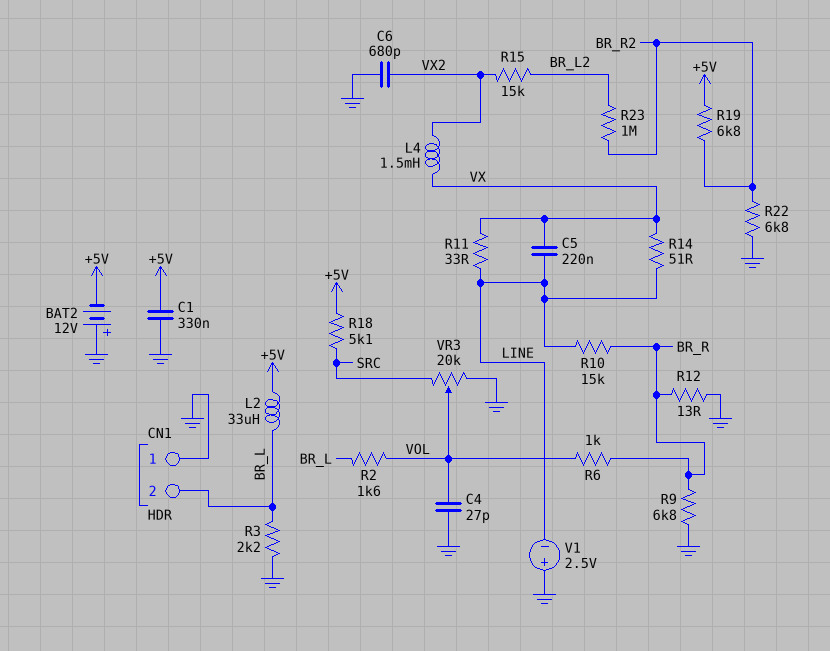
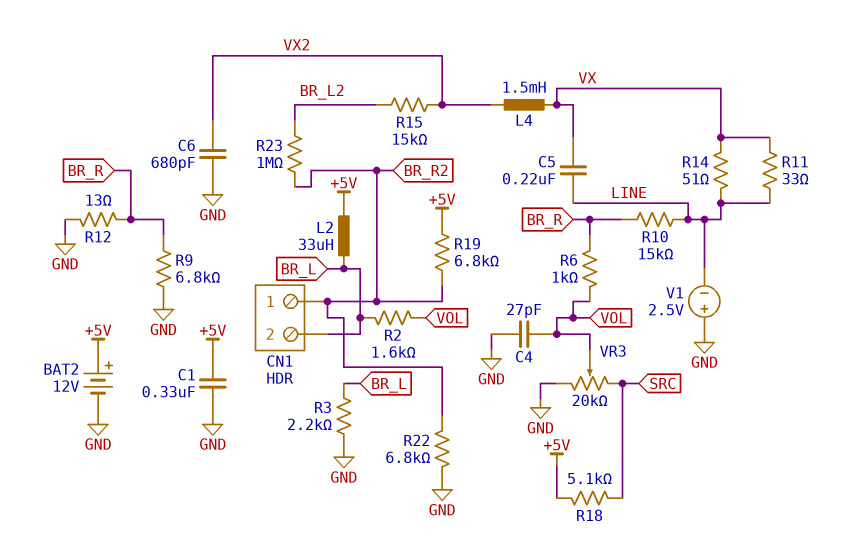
BAT2: 12V (plus GND, minus +5V) -> 12V (plus +5V, minus GND)
CN1 pin 1: GND -> BR_R2

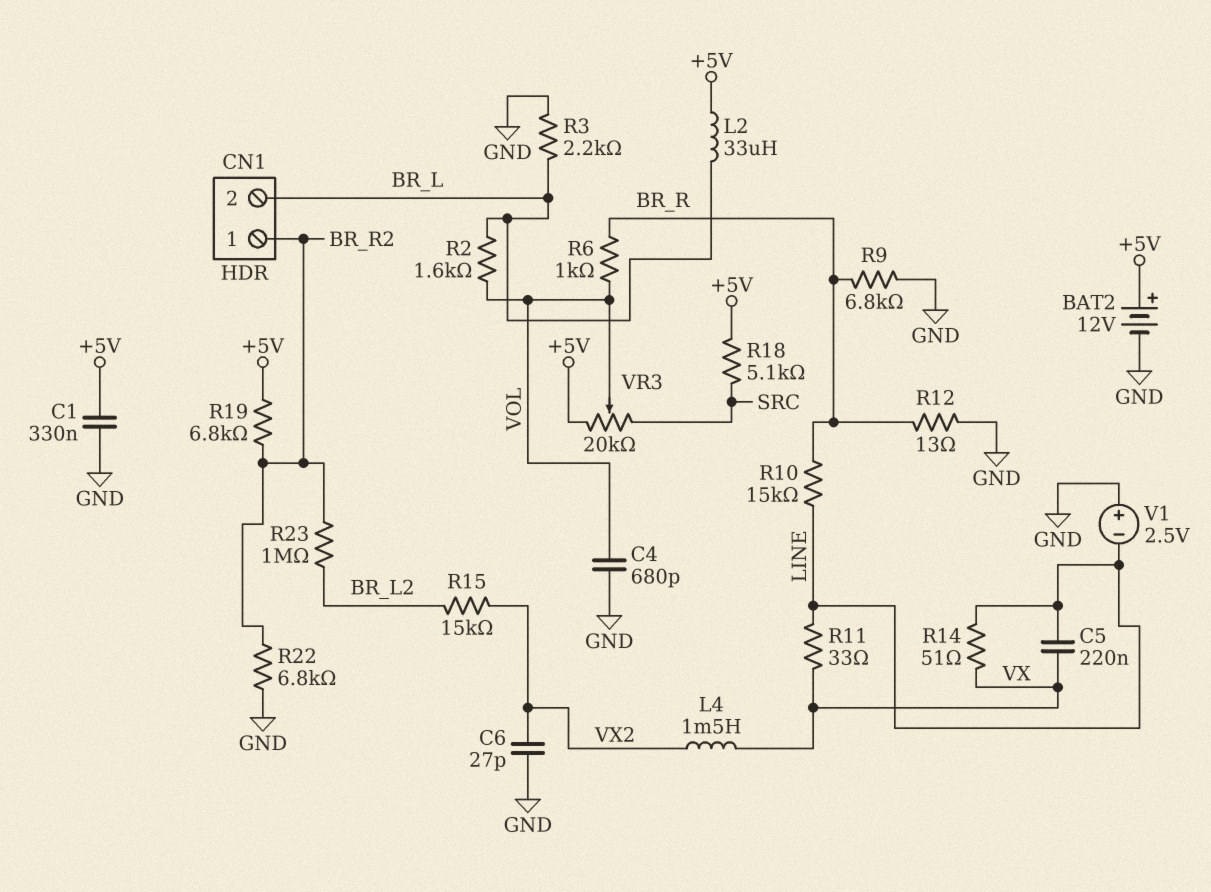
C4: 27pF (GND, VOL) -> 680pF (GND, VOL)
C6: 680pF (GND, VX2) -> 27pF (GND, VX2)
VR3: 20k (GND, SRC, wiper VOL) -> 20k (+5V, SRC, wiper VOL)

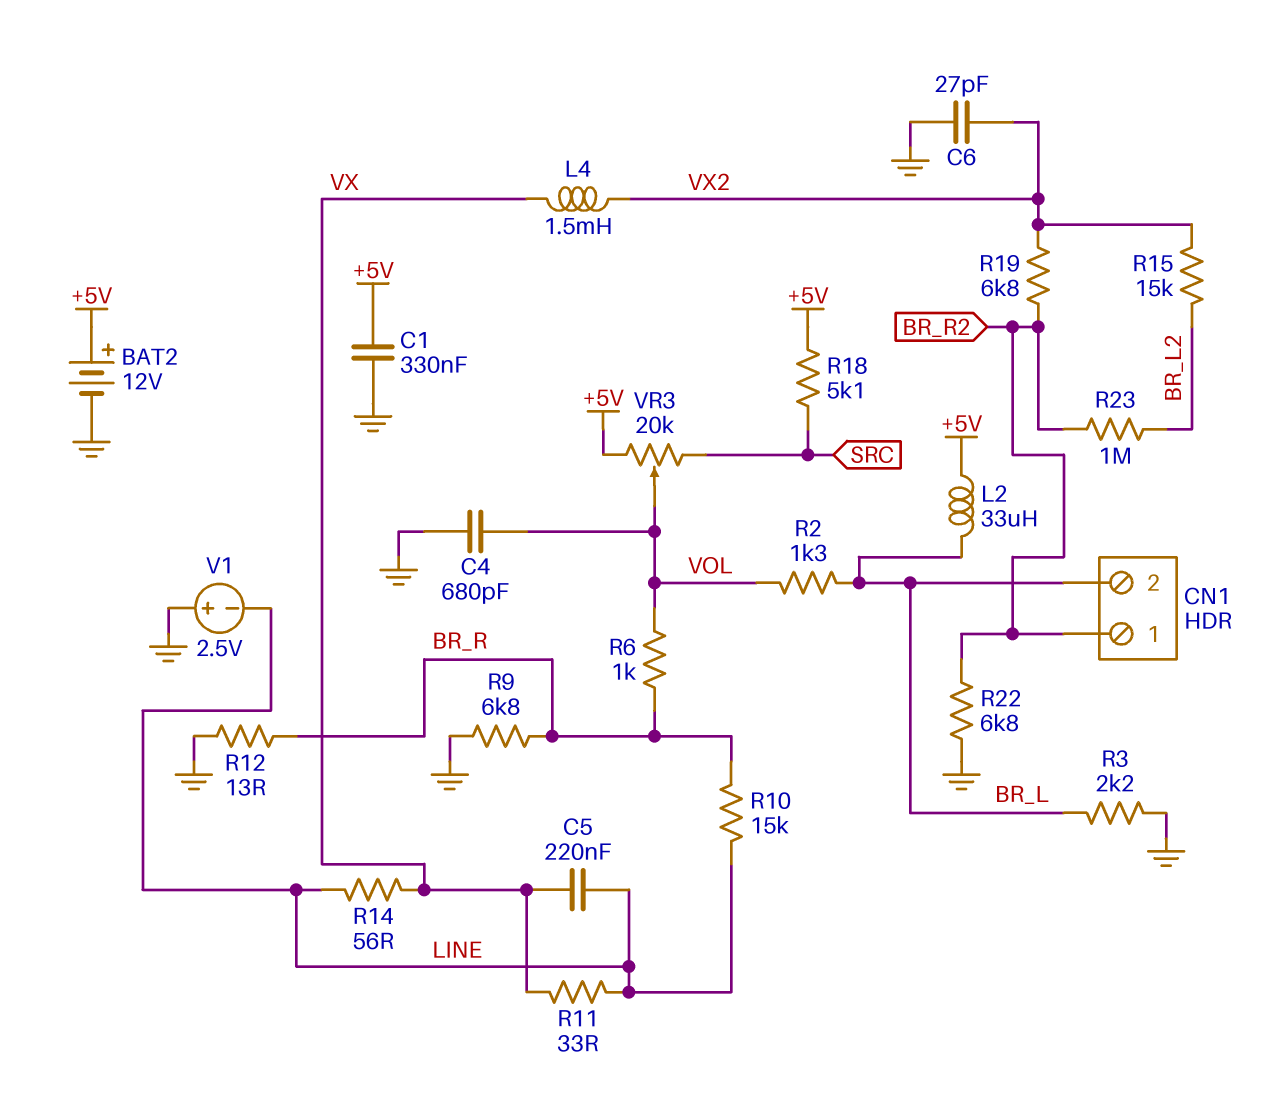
R2: 1.6k (BR_L, VOL) -> 1.3k (BR_L, VOL)
R14: 51 (LINE, VX) -> 56 (LINE, VX)
R19: 6.8k (+5V, BR_R2) -> 6.8k (BR_R2, VX2)

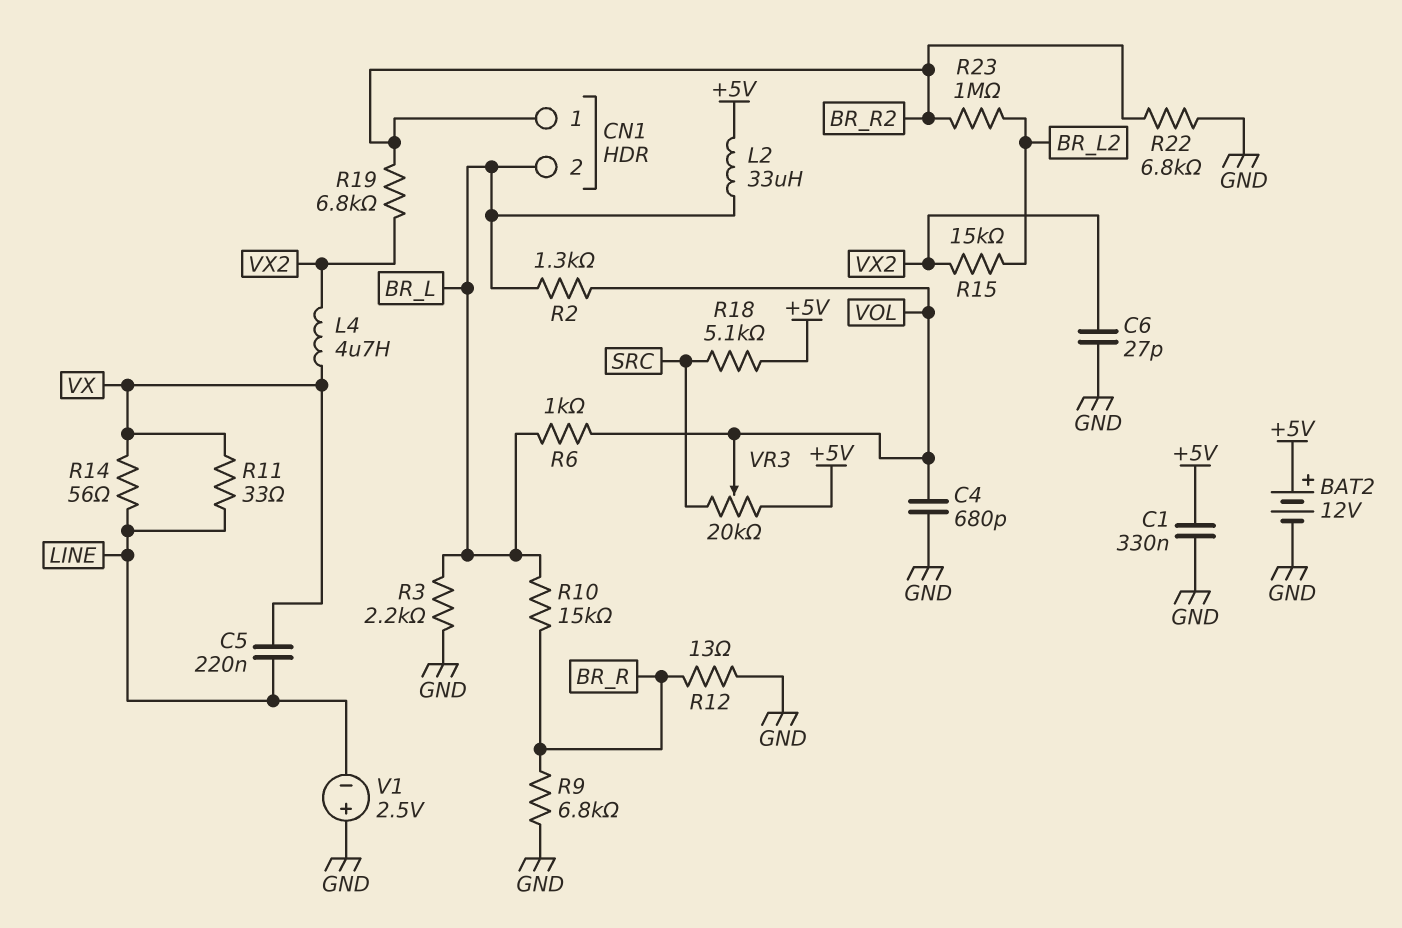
L4: 1.5mH (VX, VX2) -> 4.7uH (VX, VX2)
R6: 1k (BR_R, VOL) -> 1k (BR_L, VOL)
R10: 15k (BR_R, LINE) -> 15k (BR_L, BR_R)

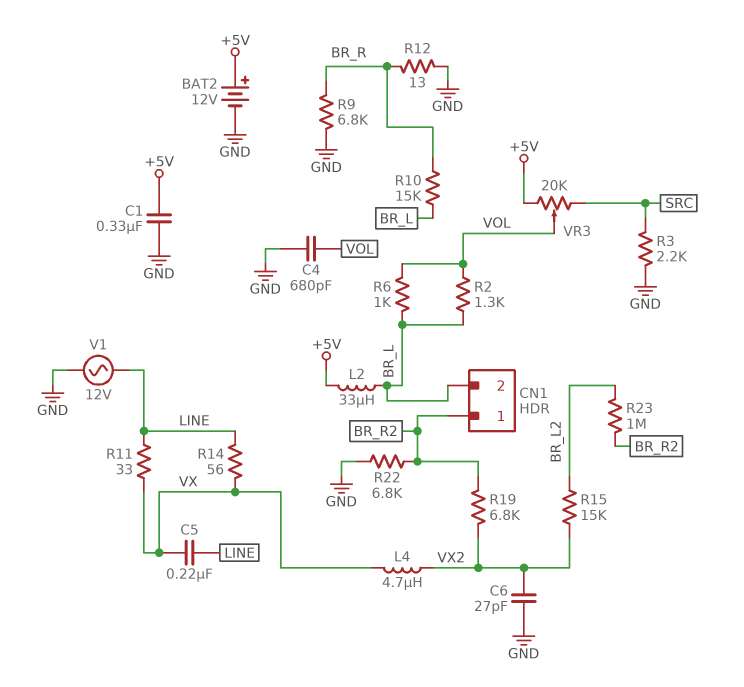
R3: 2.2k (BR_L, GND) -> 2.2k (GND, SRC)
R18: 5.1k (+5V, SRC) -> none
V1: 2.5V (plus GND, minus LINE) -> AC 12V (GND, LINE)

